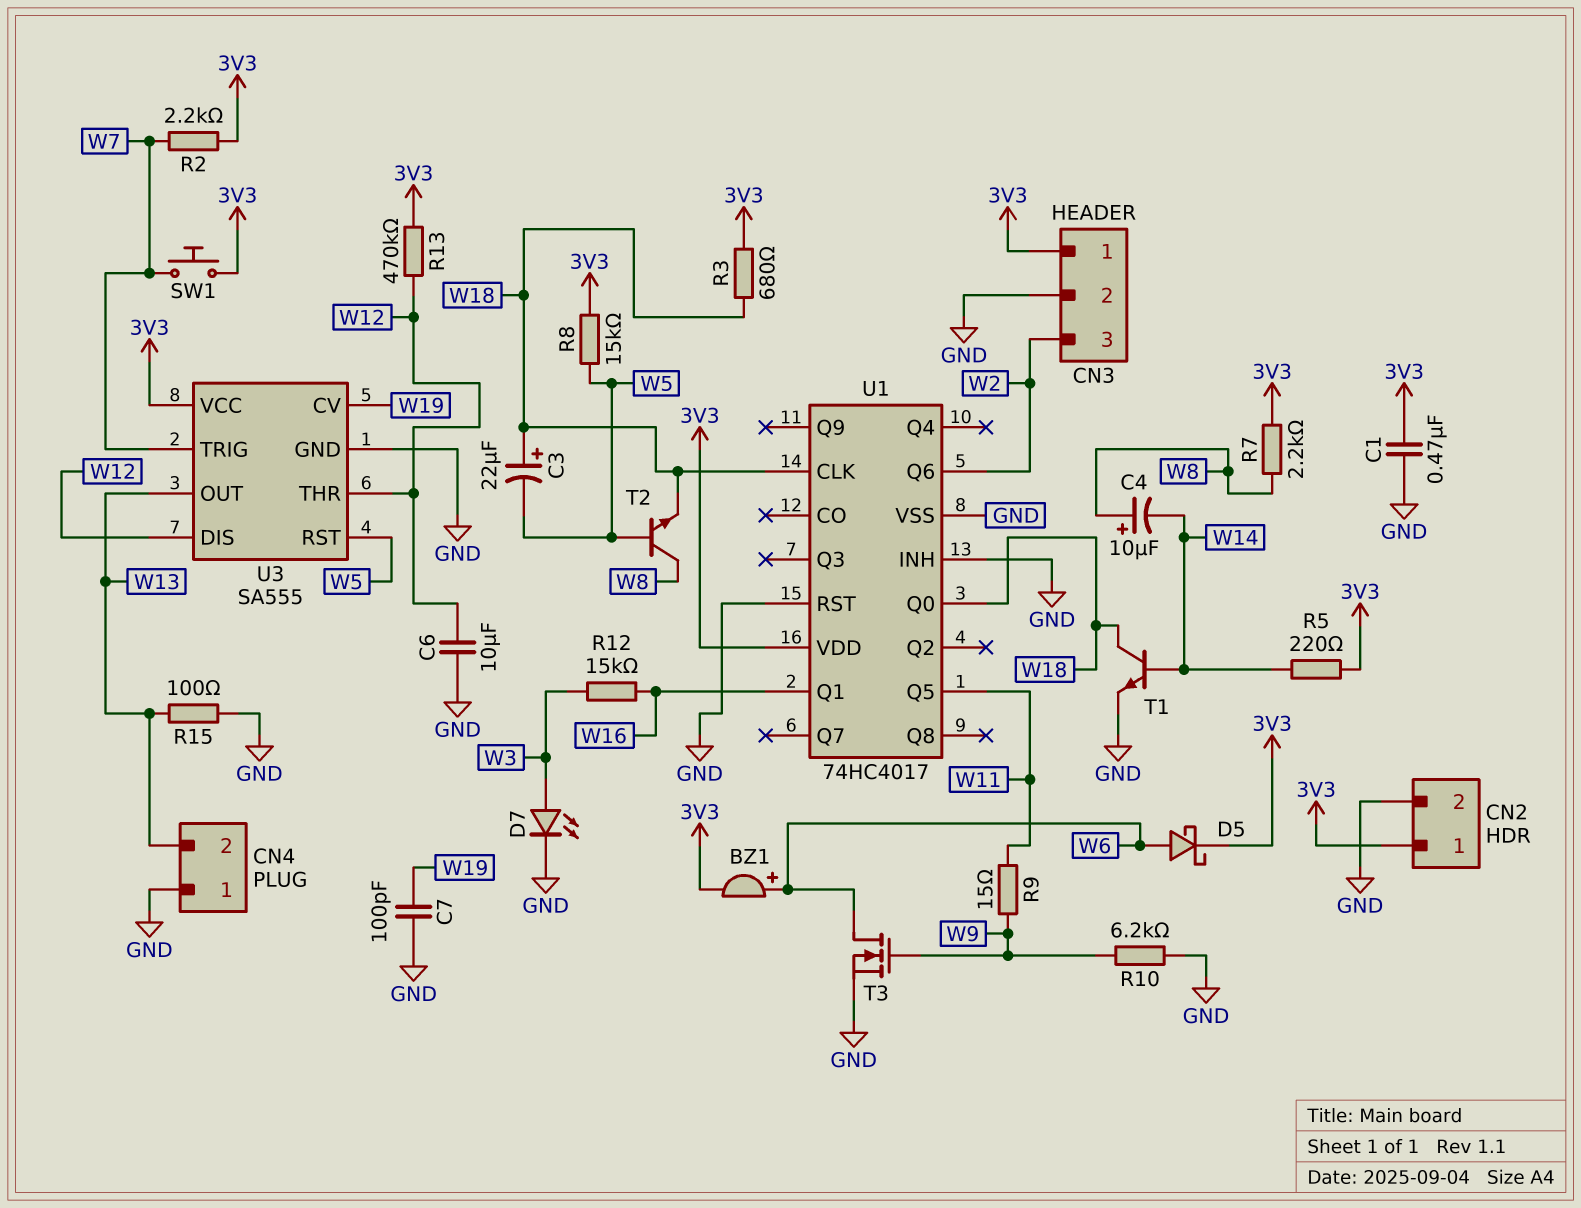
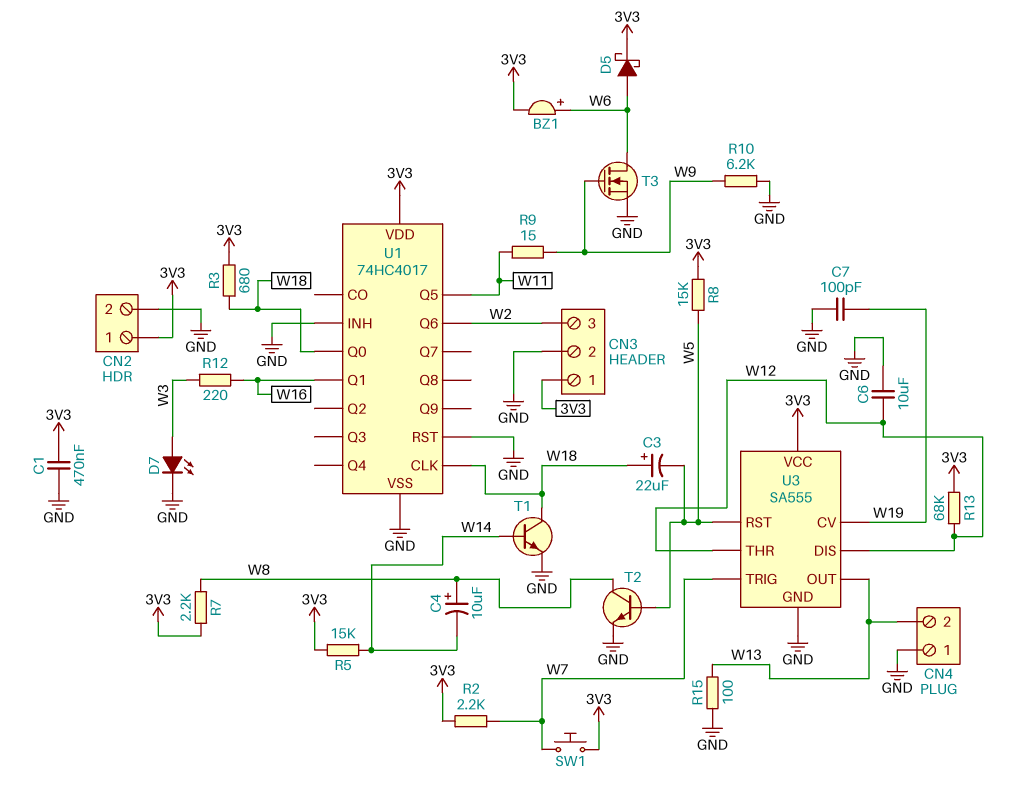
R5: 220 (3V3, W14) -> 15k (3V3, W14)
R12: 15k (W3, W16) -> 220 (W3, W16)
R13: 470k (3V3, W12) -> 68k (3V3, W12)
T2: NPN (B W5, C W8, E W18) -> NPN (B W5, C W8, E GND)

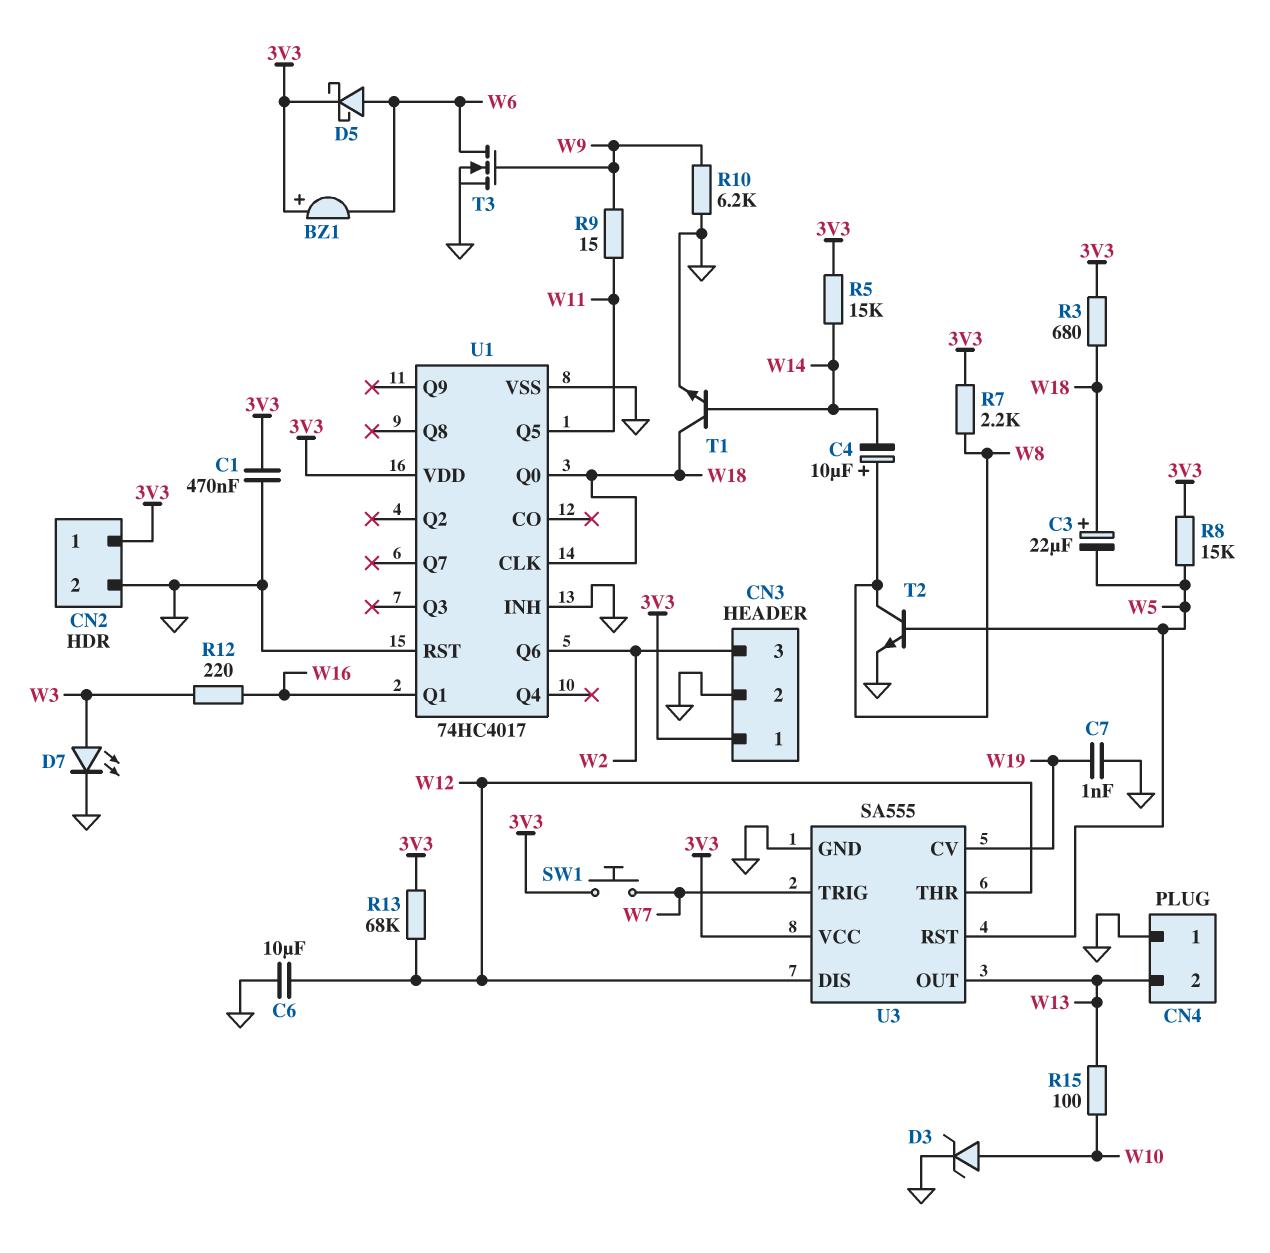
BZ1: buzzer (plus W6, minus 3V3) -> buzzer (plus 3V3, minus W6)
C7: 100pF (GND, W19) -> 1nF (GND, W19)
D3: none -> zener (A W10, K GND)
R2: 2.2k (3V3, W7) -> none
R15: 100 (GND, W13) -> 100 (W10, W13)

